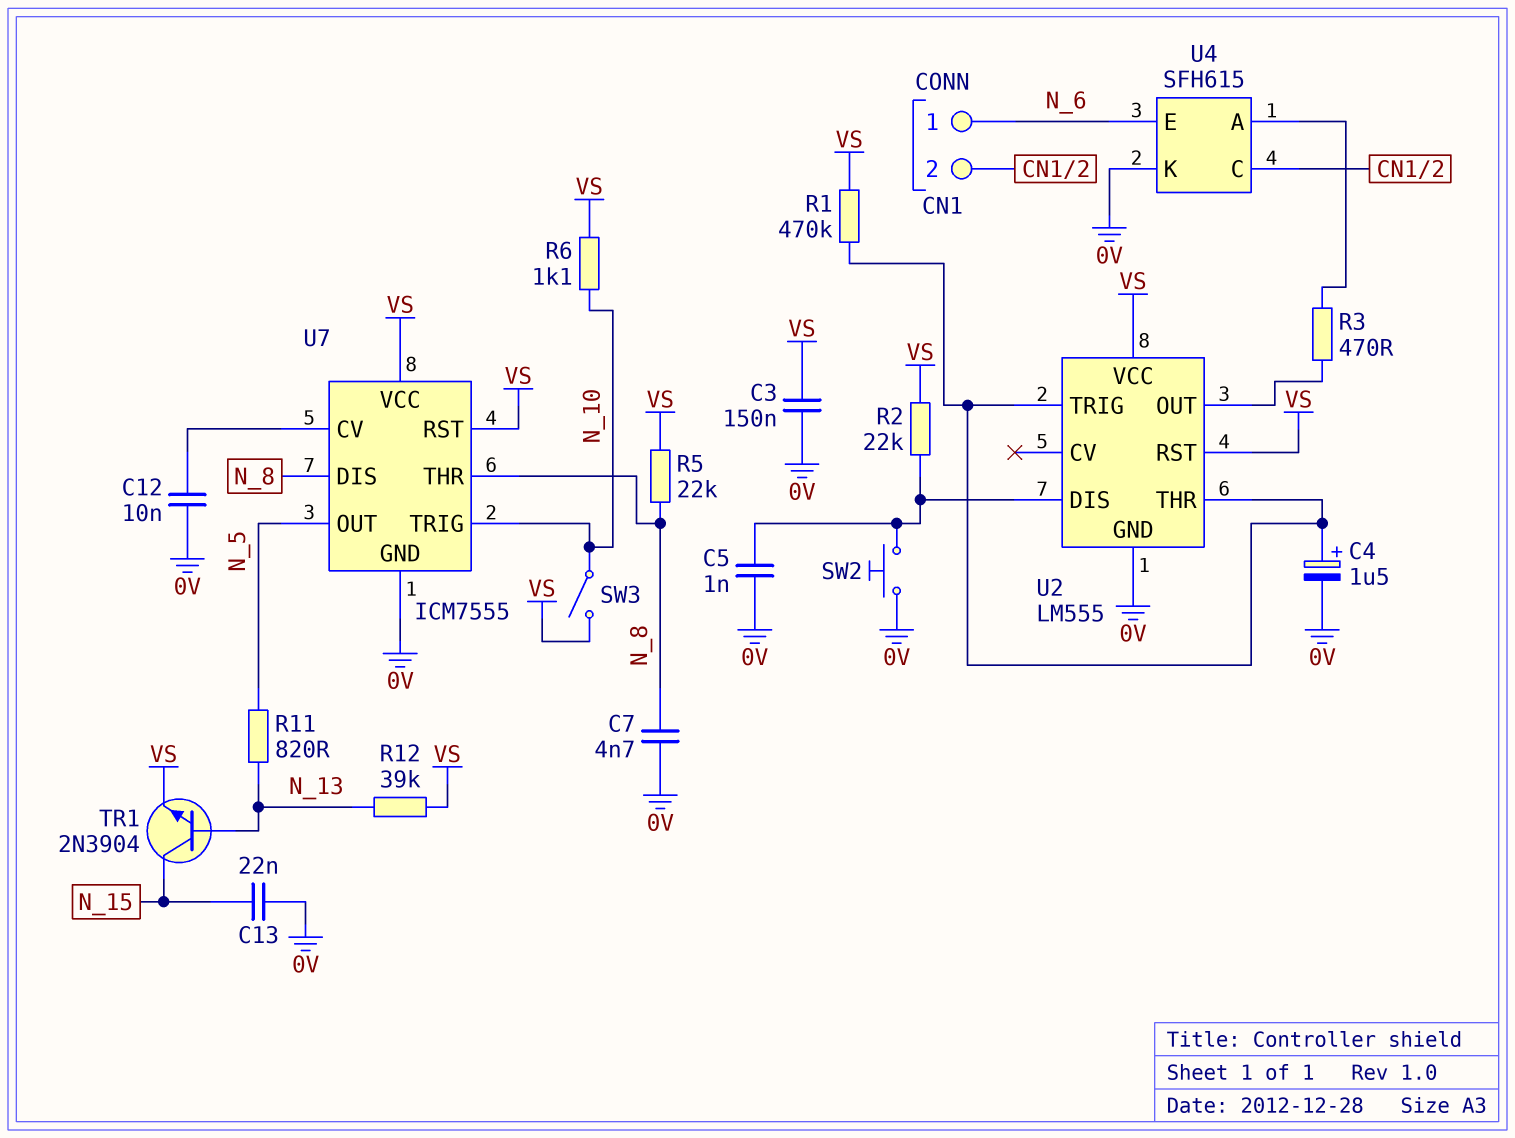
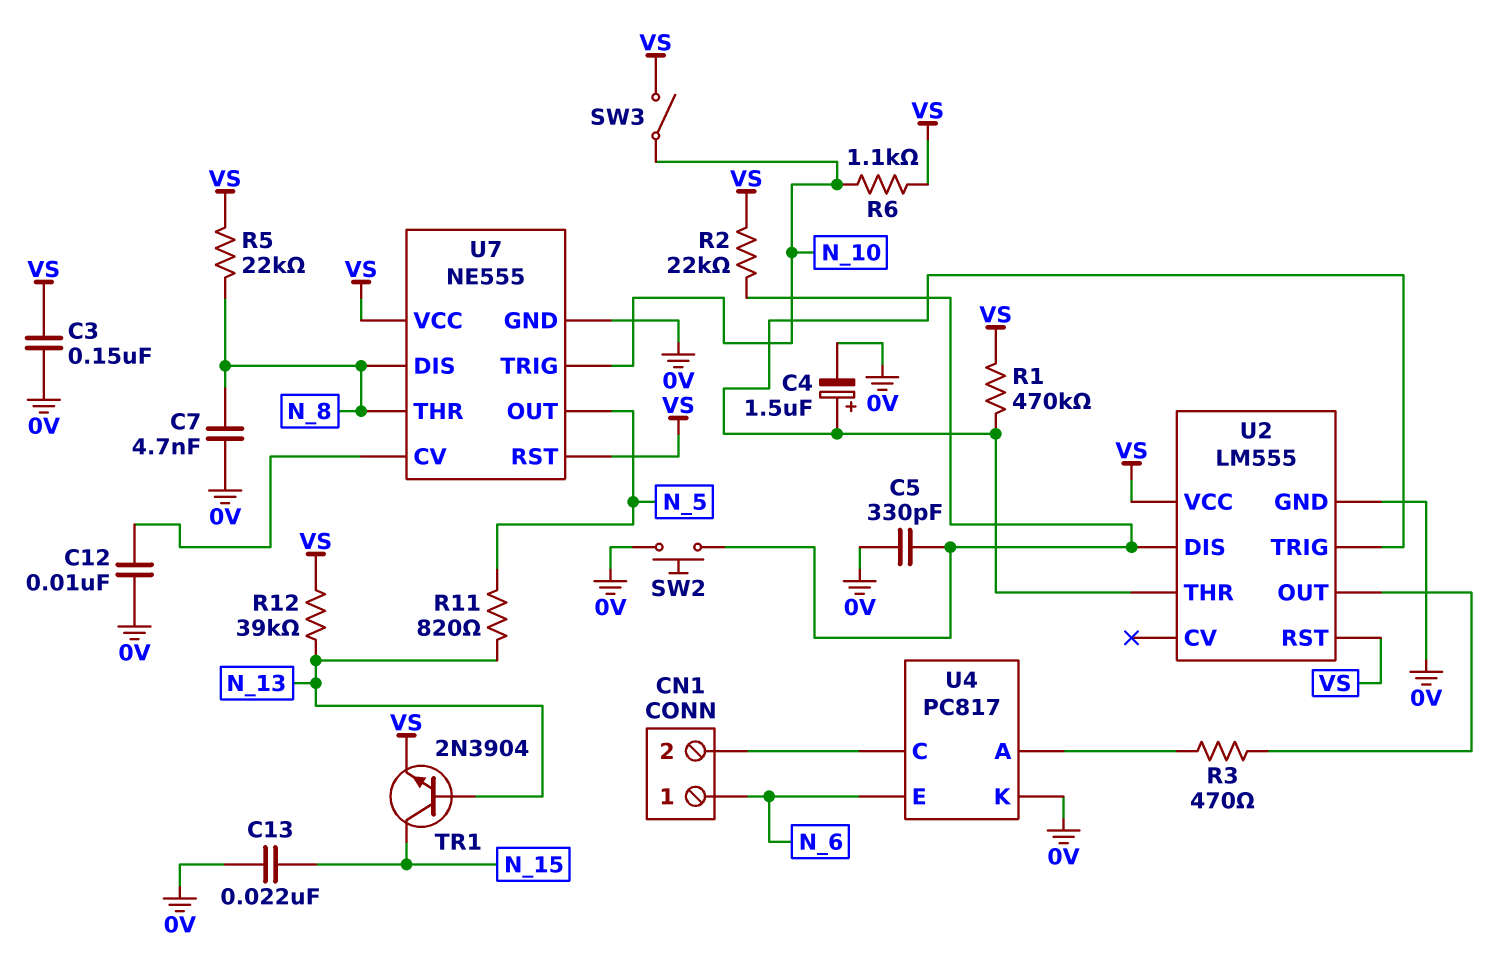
C5: 1nF (0V, U2/DIS) -> 330pF (0V, U2/DIS)
U4: SFH615 -> PC817
U7: ICM7555 -> NE555

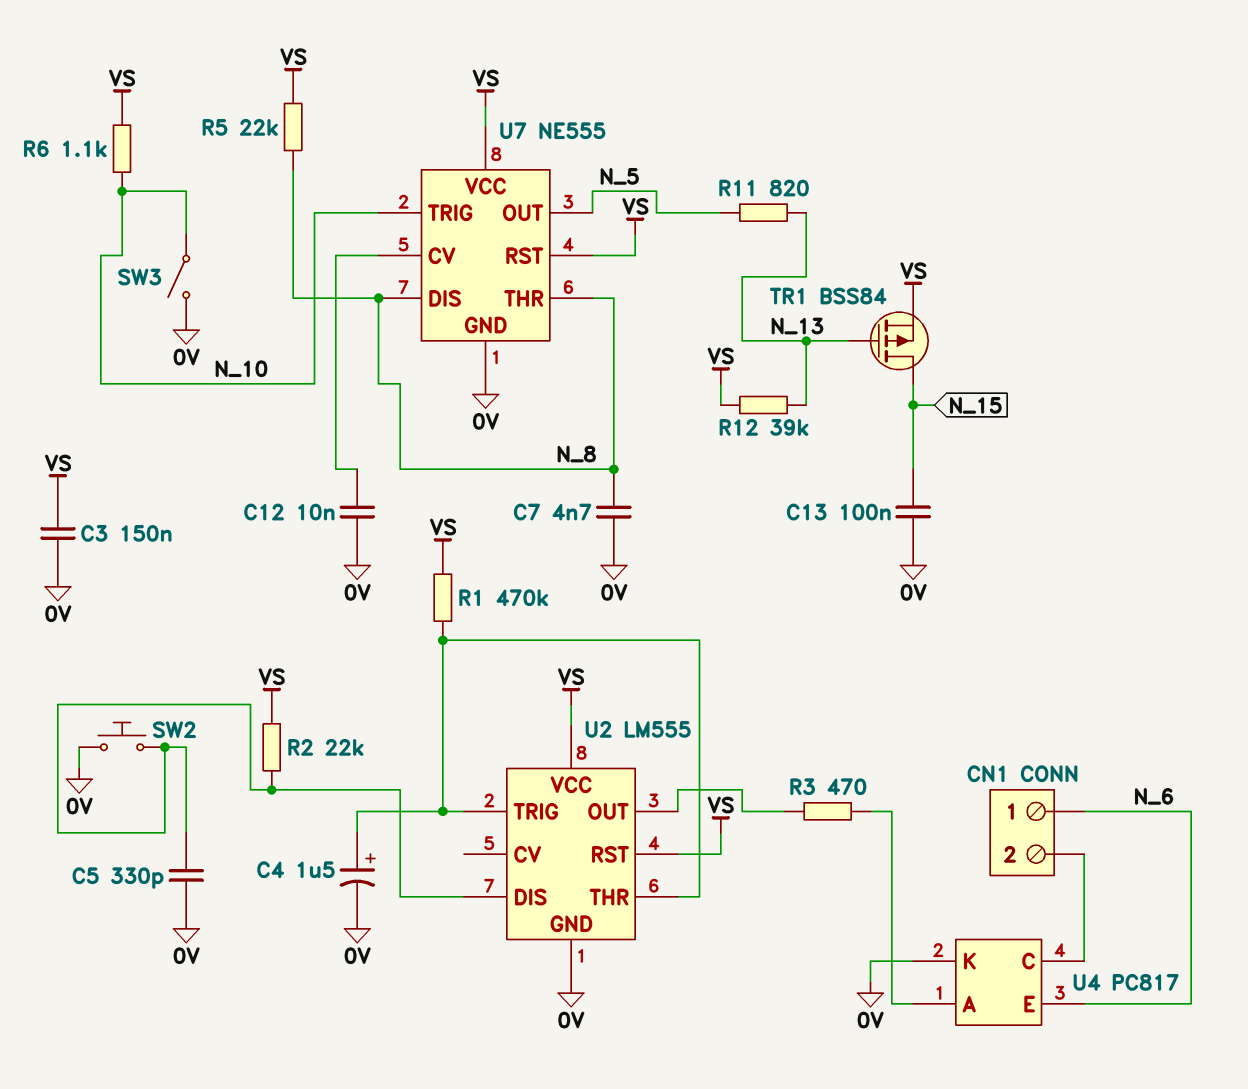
C13: 22nF (0V, N_15) -> 100nF (0V, N_15)
SW3: switch (N_10, VS) -> switch (0V, N_10)
TR1: NPN 2N3904 (B N_13, C N_15, E VS) -> PMOS BSS84 (G N_13, D N_15, S VS)

